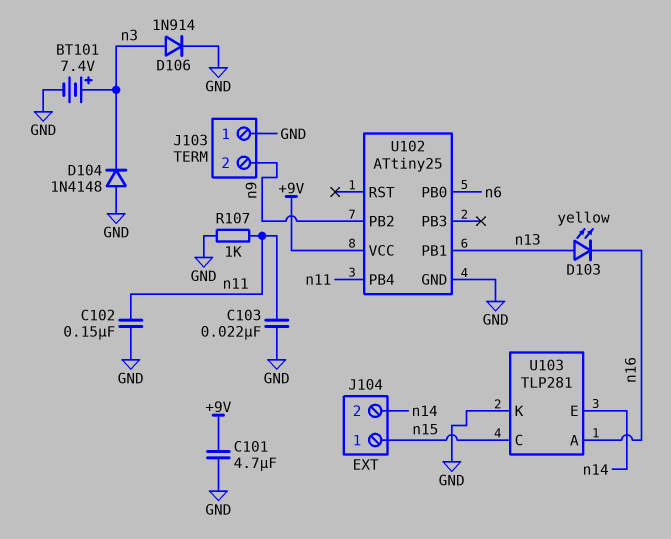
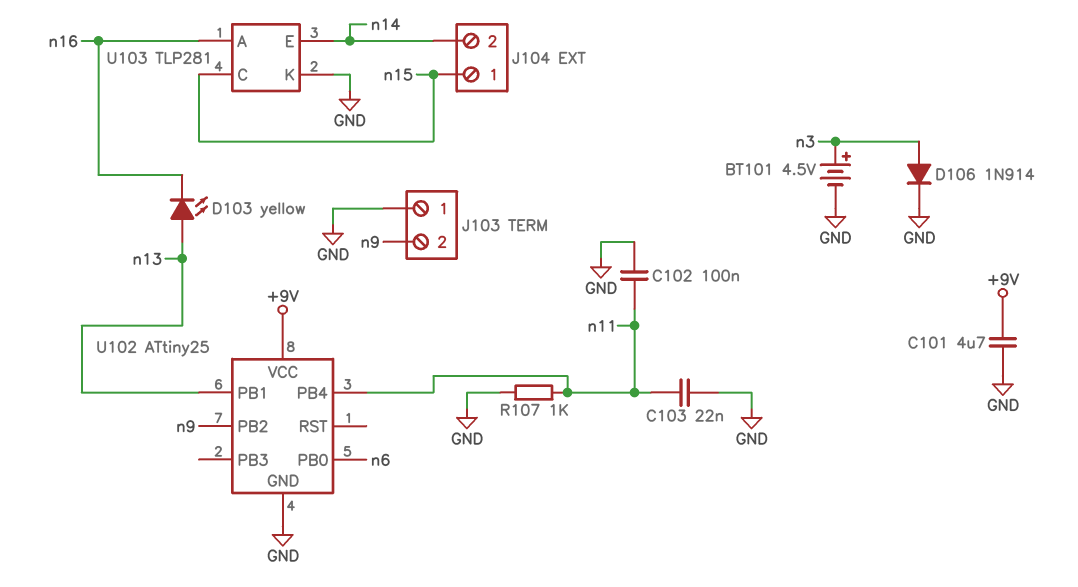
BT101: 7.4V (plus n3, minus GND) -> 4.5V (plus n3, minus GND)
C102: 150nF (GND, n11) -> 100nF (GND, n11)
D104: diode 1N4148 (A GND, K n3) -> none

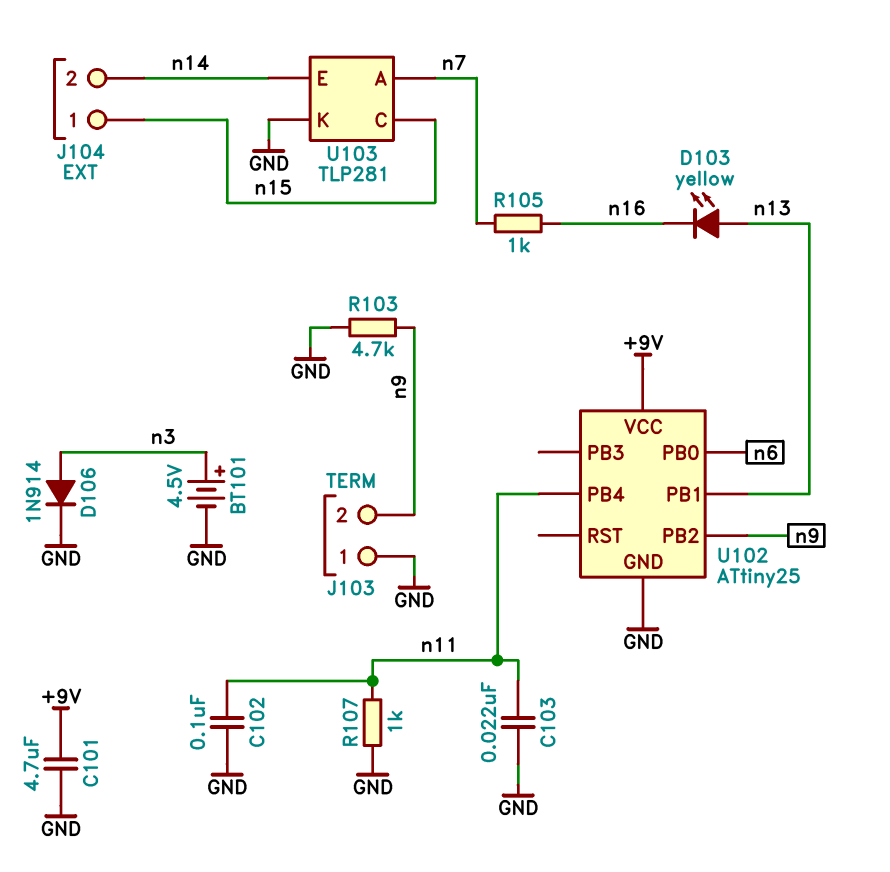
R103: none -> 4.7k (GND, n9)
R105: none -> 1k (n7, n16)
U103 pin A: n16 -> n7

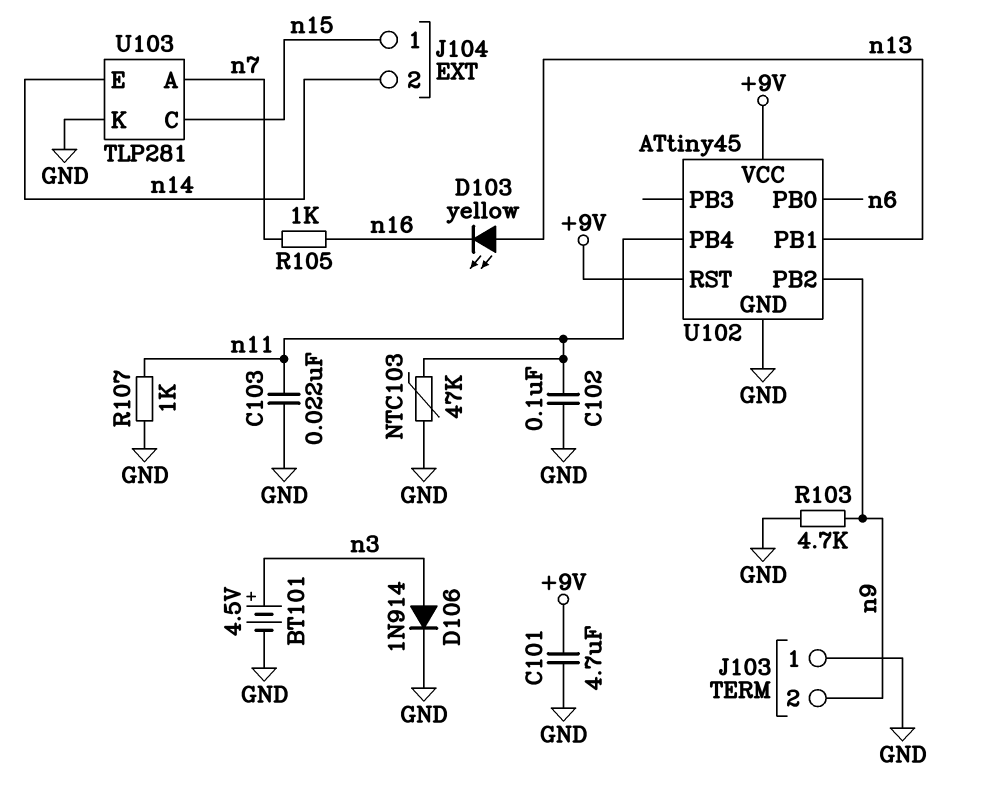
NTC103: none -> 47k (GND, n11)
U102: ATtiny25 -> ATtiny45
U102 pin RST: none -> +9V

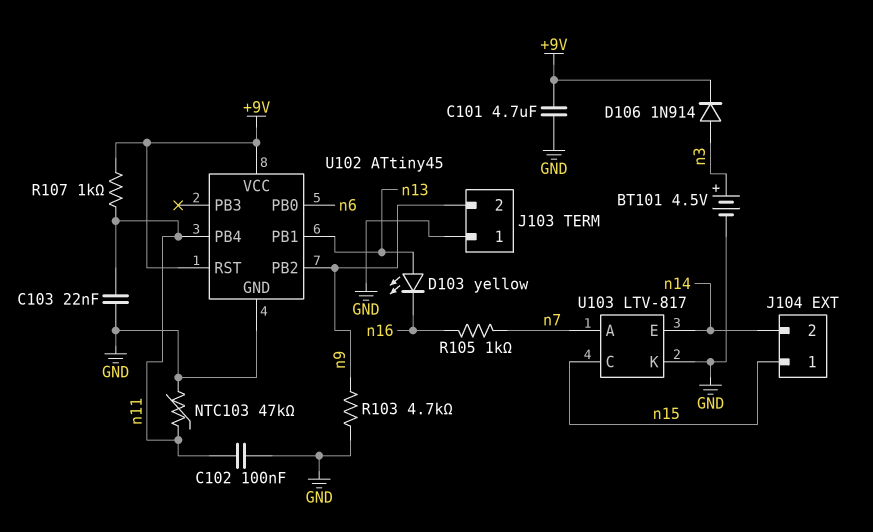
D106: diode 1N914 (A n3, K GND) -> diode 1N914 (A n3, K +9V)
R107: 1k (GND, n11) -> 1k (+9V, n11)
U103: TLP281 -> LTV-817

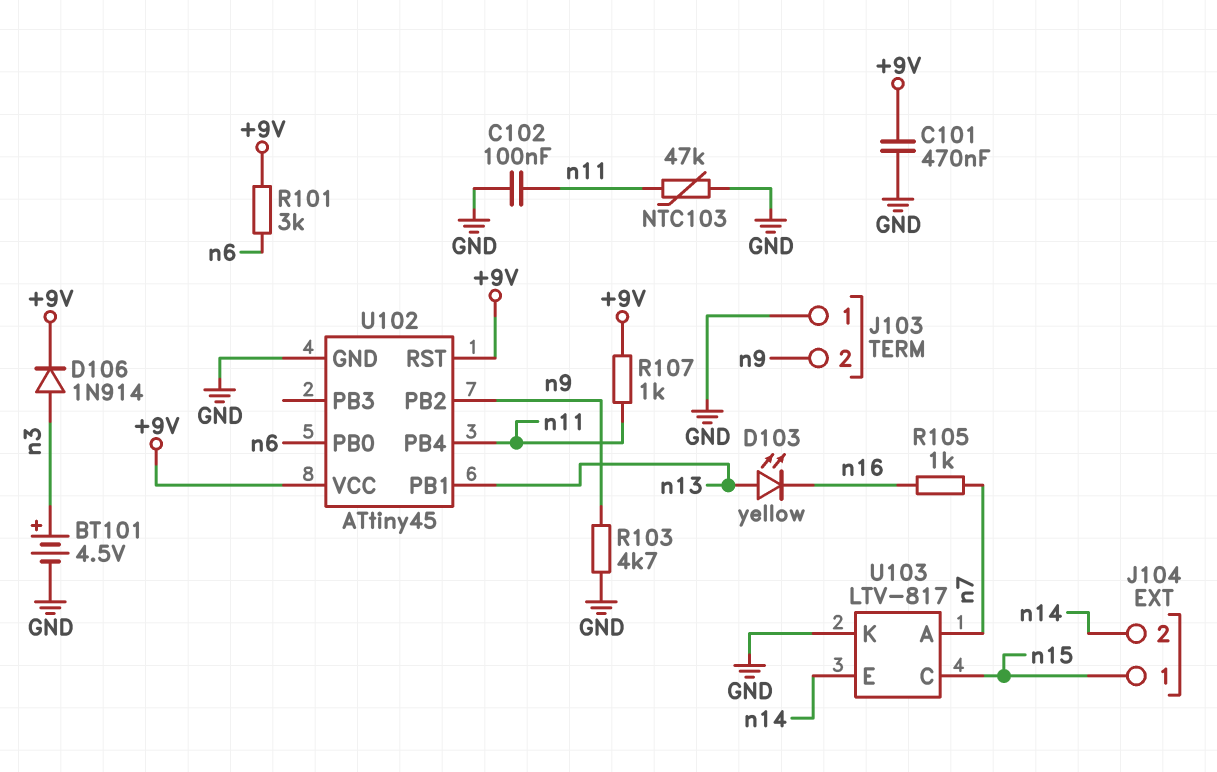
C101: 4.7uF (+9V, GND) -> 470nF (+9V, GND)
C103: 22nF (GND, n11) -> none
R101: none -> 3k (+9V, n6)

